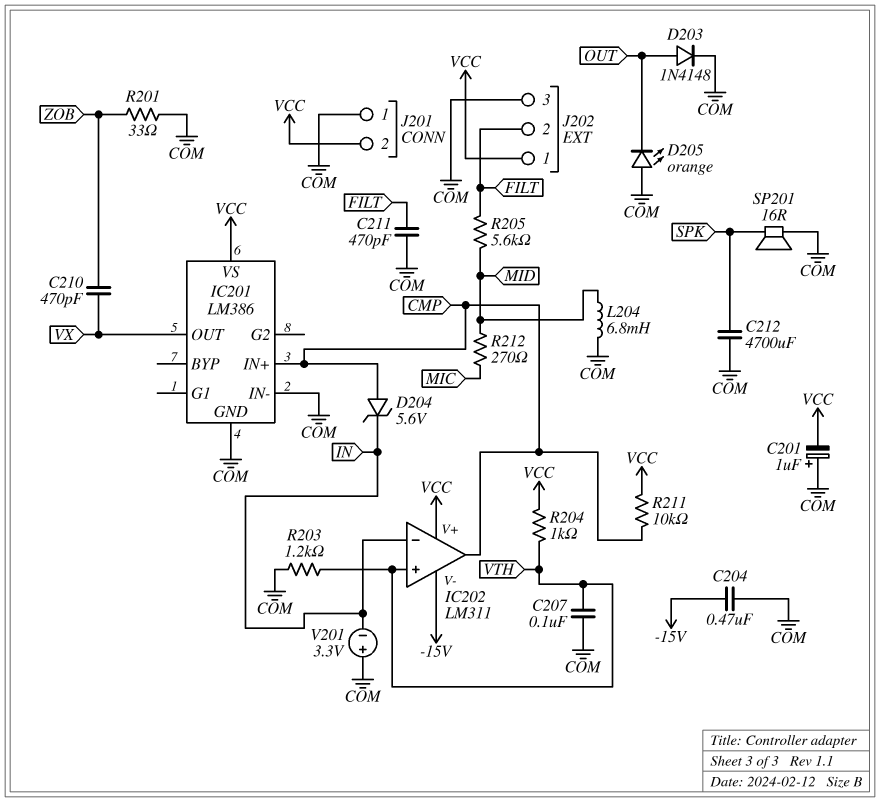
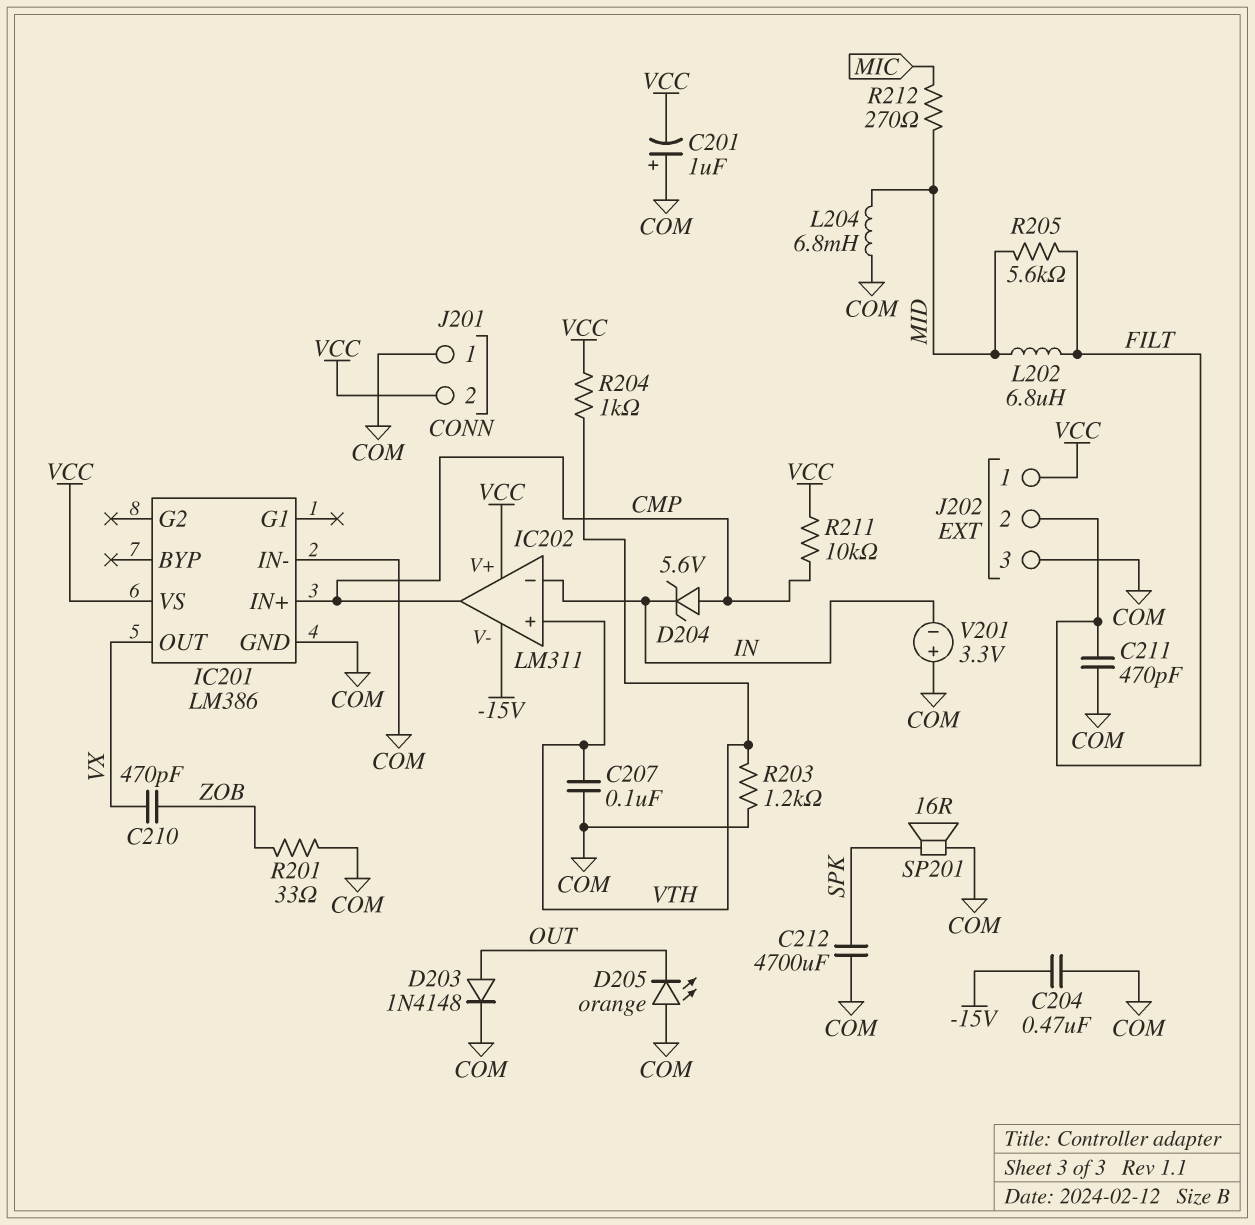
L202: none -> 6.8uH (FILT, MID)

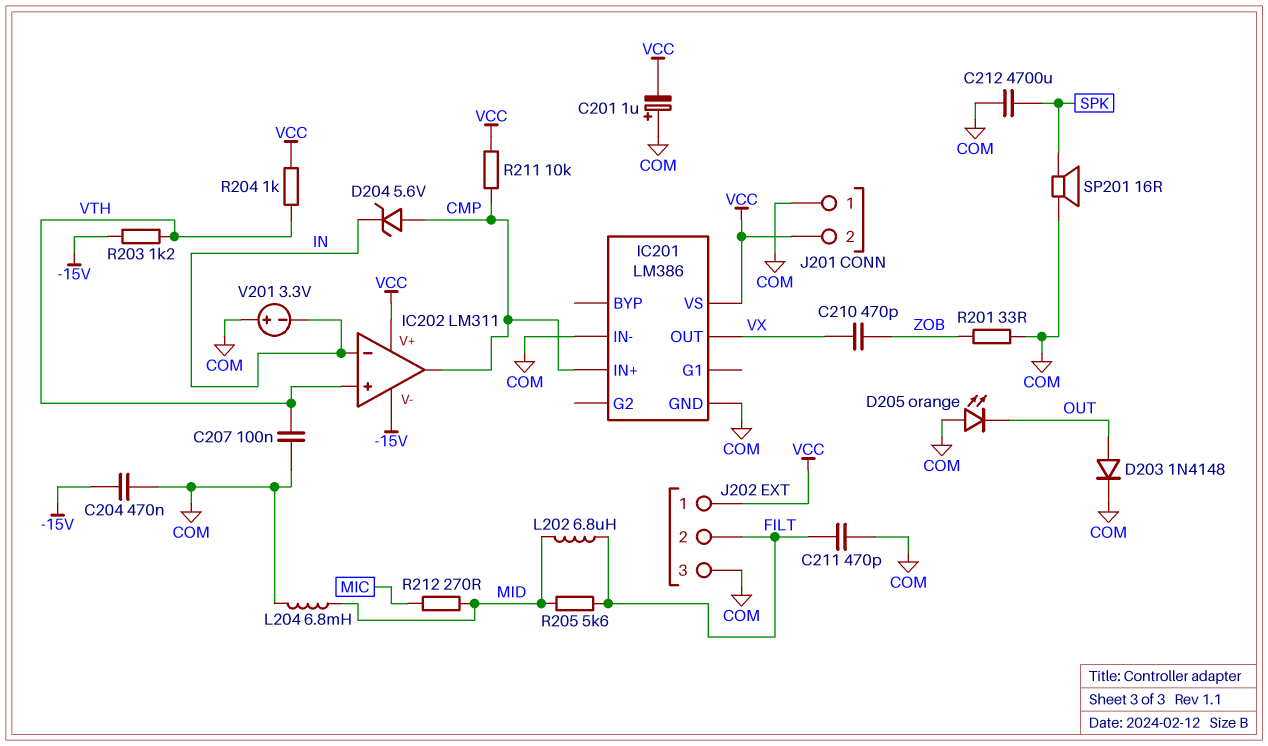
R203: 1.2k (COM, VTH) -> 1.2k (-15V, VTH)

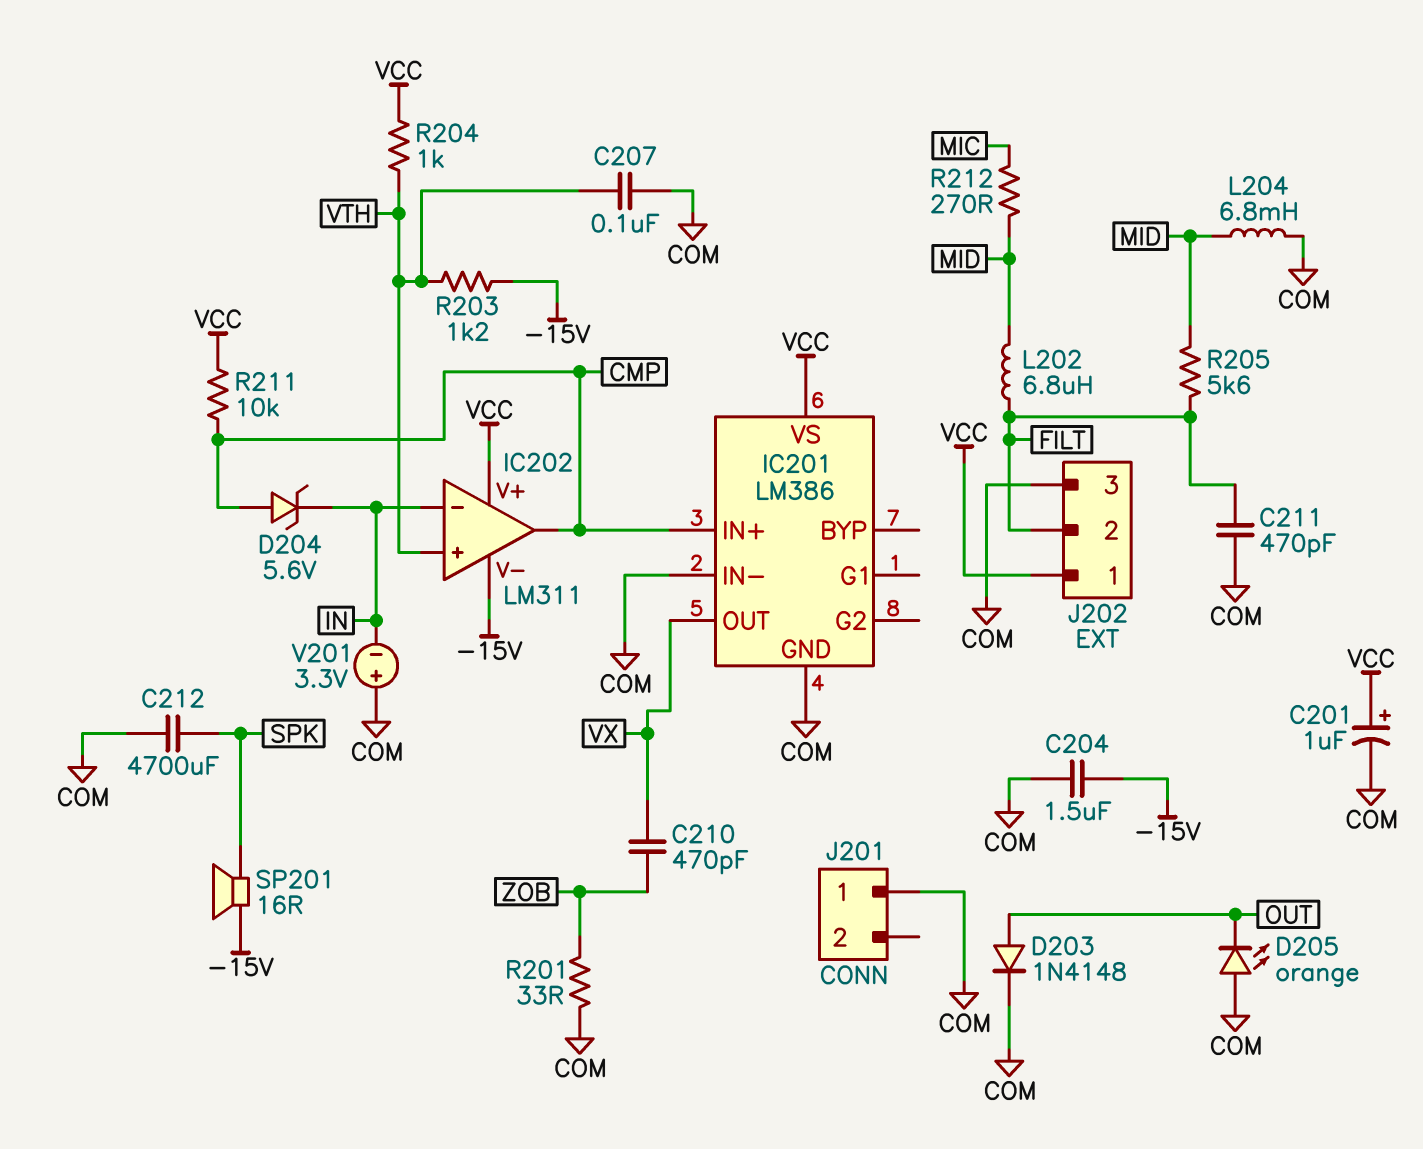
C201: 1uF (plus COM, minus VCC) -> 1uF (plus VCC, minus COM)
C204: 470nF (-15V, COM) -> 1.5uF (-15V, COM)
J201 pin 2: VCC -> none
SP201: speaker 16R (COM, SPK) -> speaker 16R (-15V, SPK)

